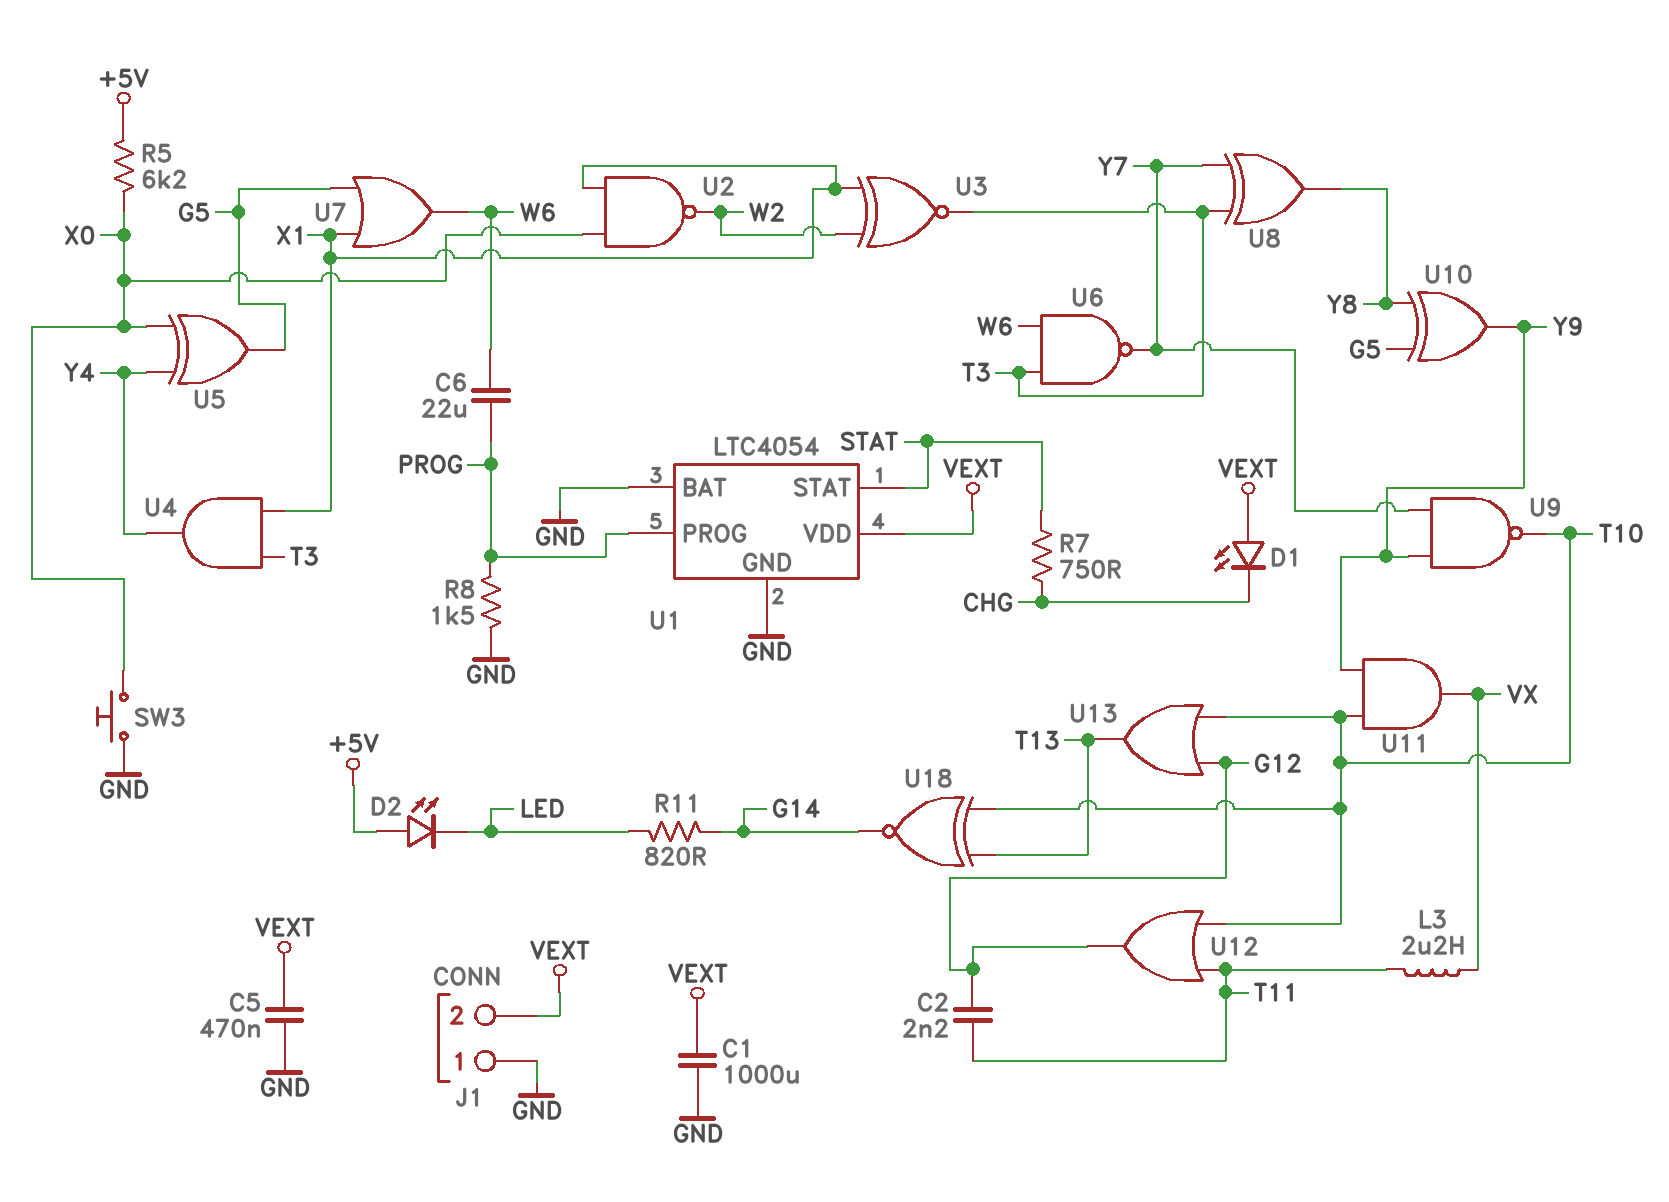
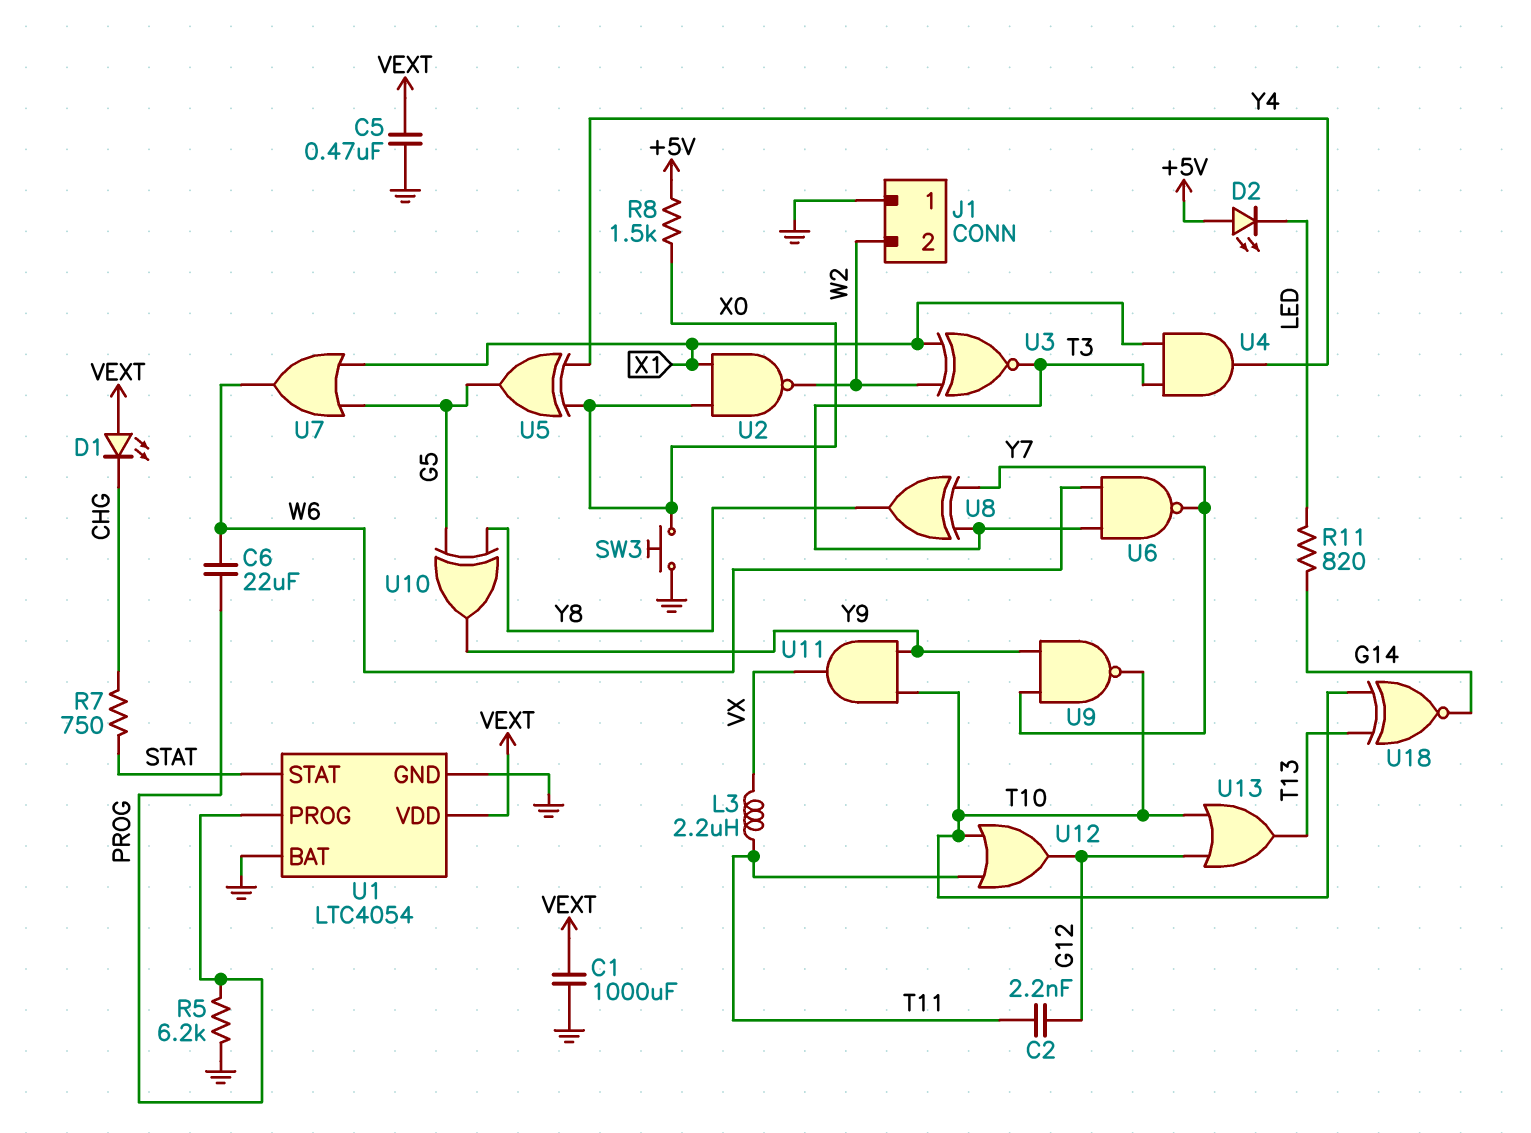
J1 pin 2: VEXT -> W2
R5: 6.2k (+5V, X0) -> 6.2k (GND, PROG)
R8: 1.5k (GND, PROG) -> 1.5k (+5V, X0)

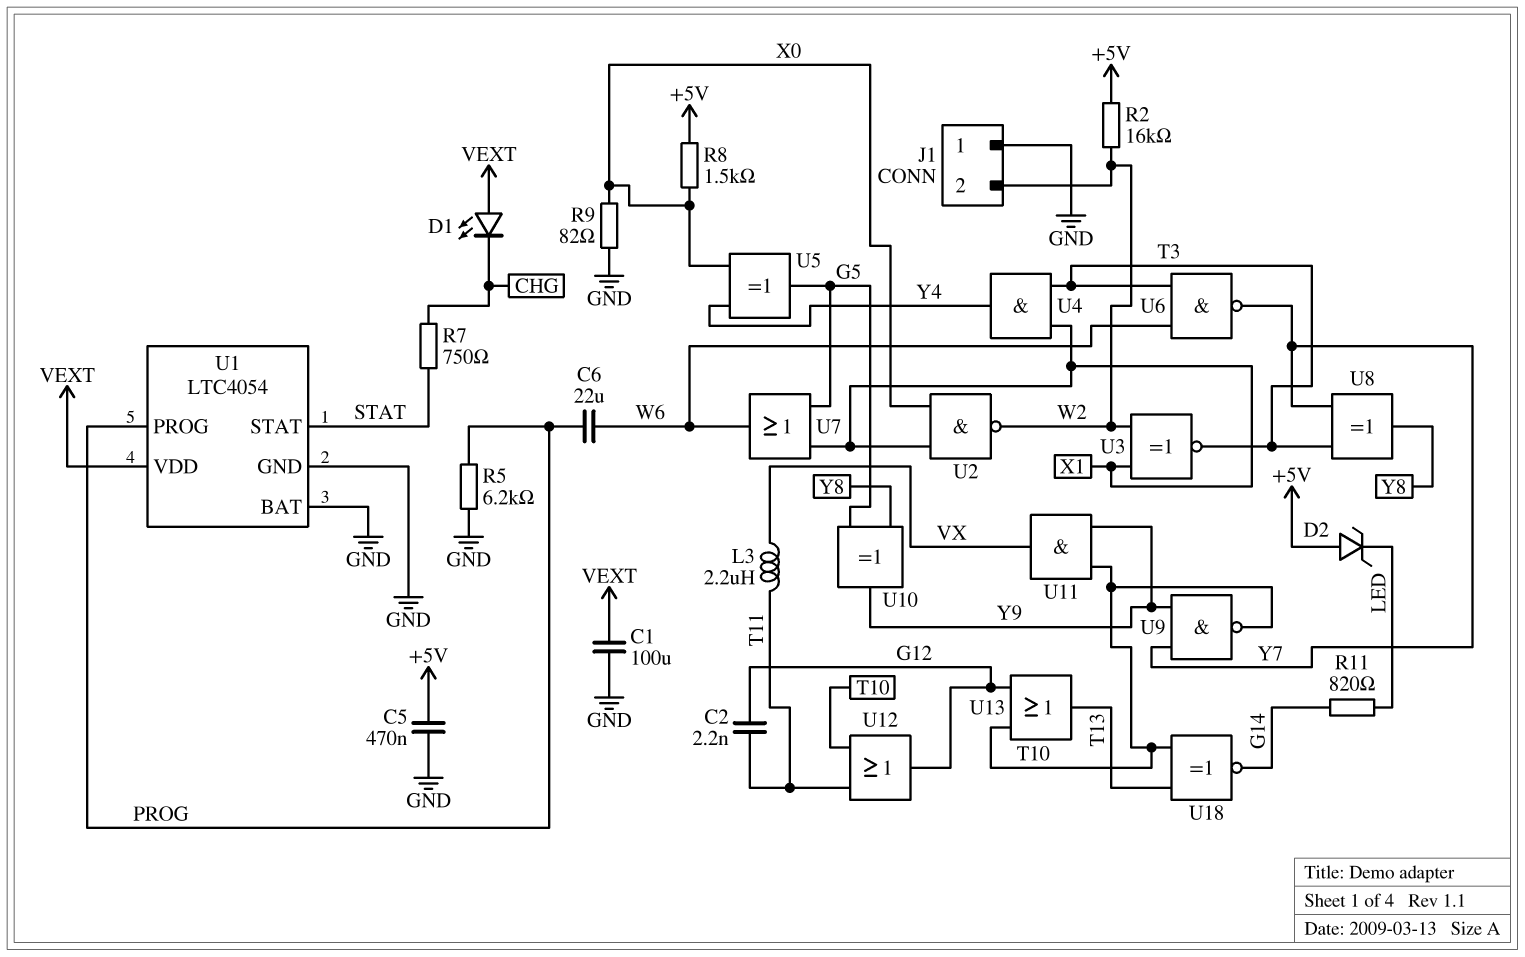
C1: 1000uF (GND, VEXT) -> 100uF (GND, VEXT)
C5: 470nF (GND, VEXT) -> 470nF (+5V, GND)
D2: LED (A +5V, K LED) -> zener (A +5V, K LED)
R2: none -> 16k (+5V, W2)
R9: none -> 82 (GND, X0)
SW3: button (GND, X0) -> none

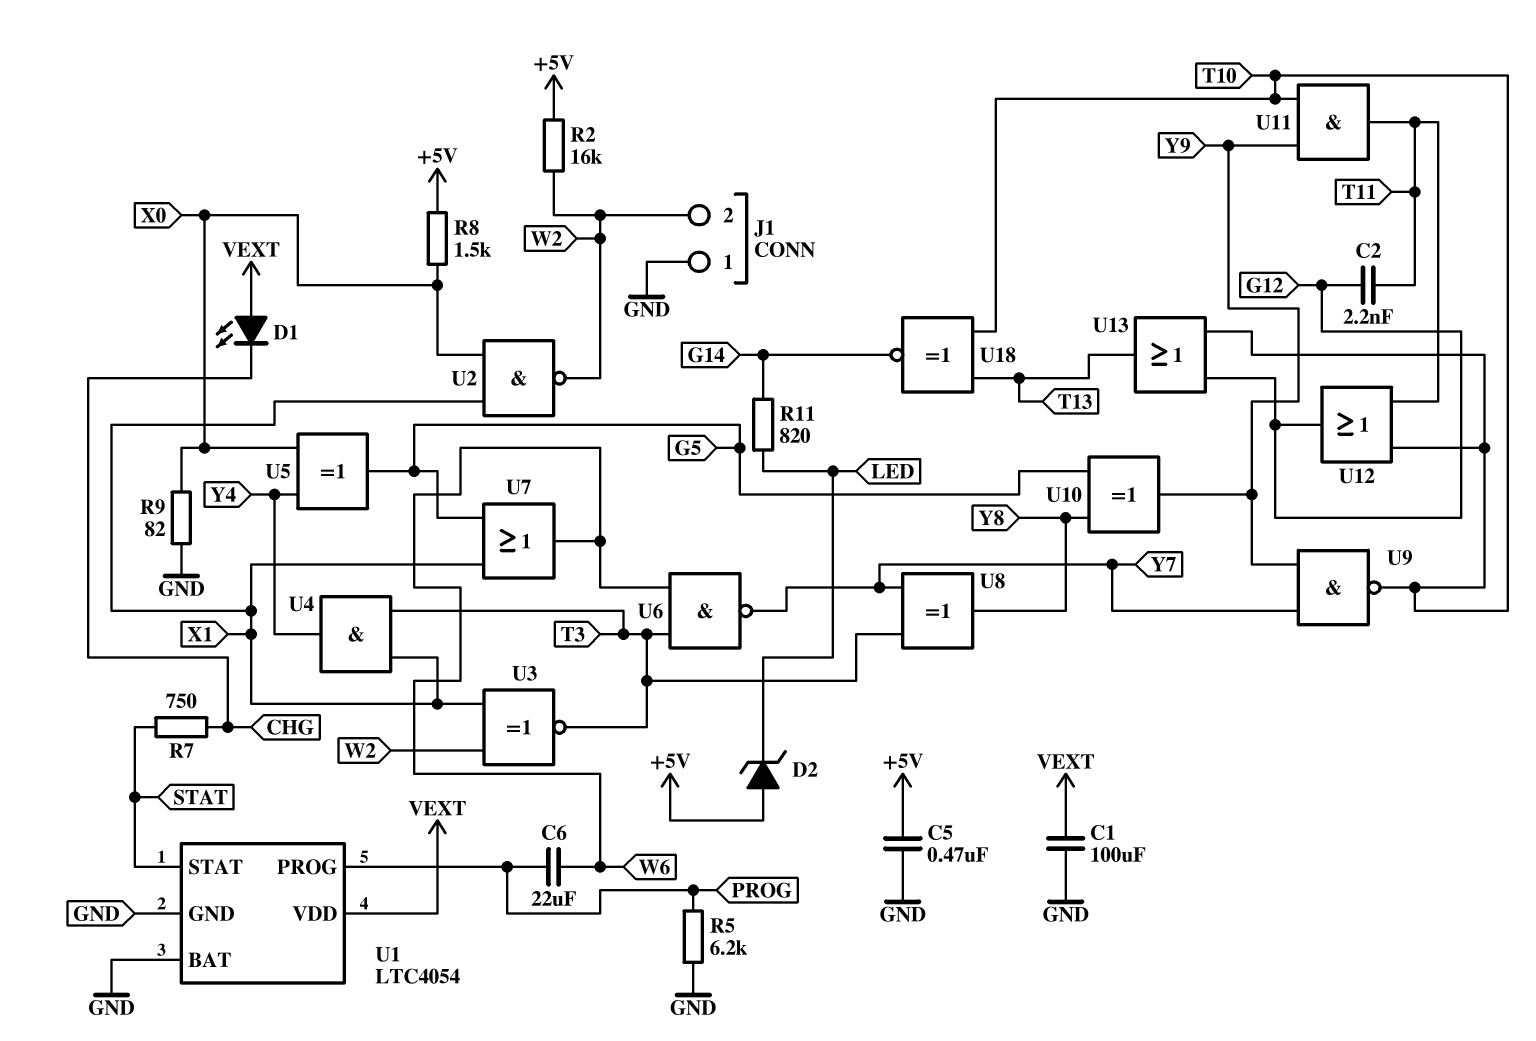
L3: 2.2uH (T11, VX) -> none
U11: AND (in T10, in Y9, out VX) -> AND (in T10, in Y9, out T11)

